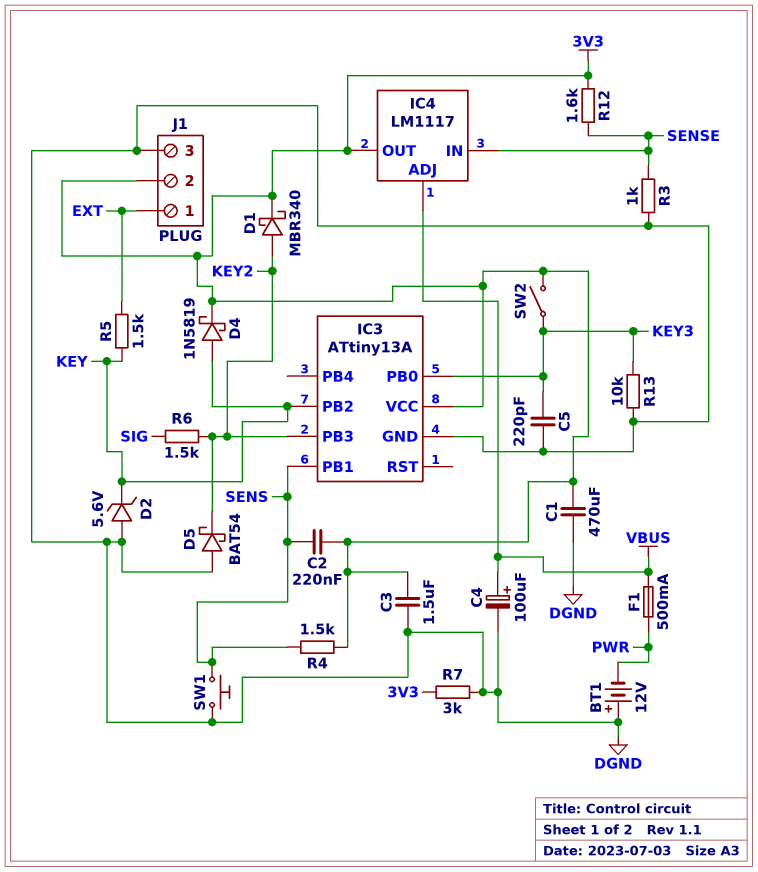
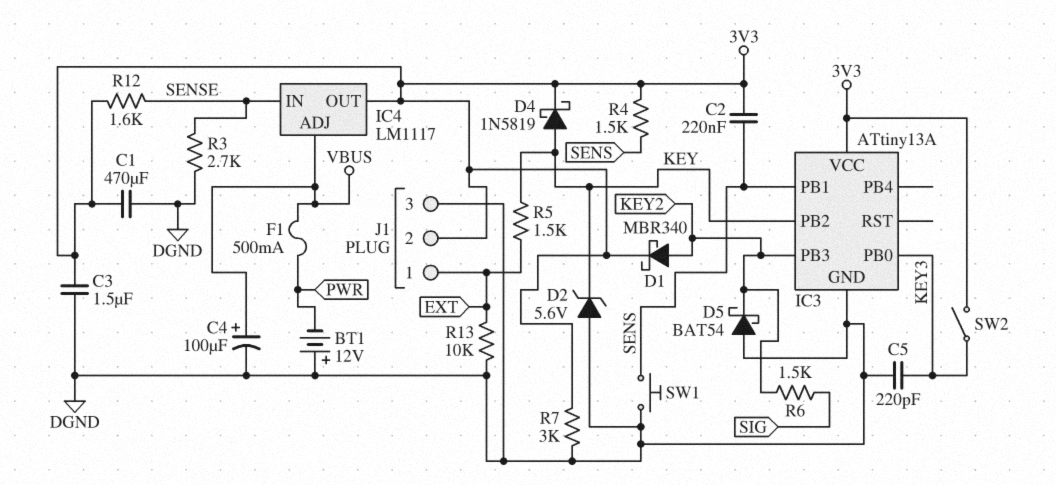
R3: 1k (DGND, SENSE) -> 2.7k (DGND, SENSE)
R13: 10k (DGND, KEY3) -> 10k (DGND, EXT)

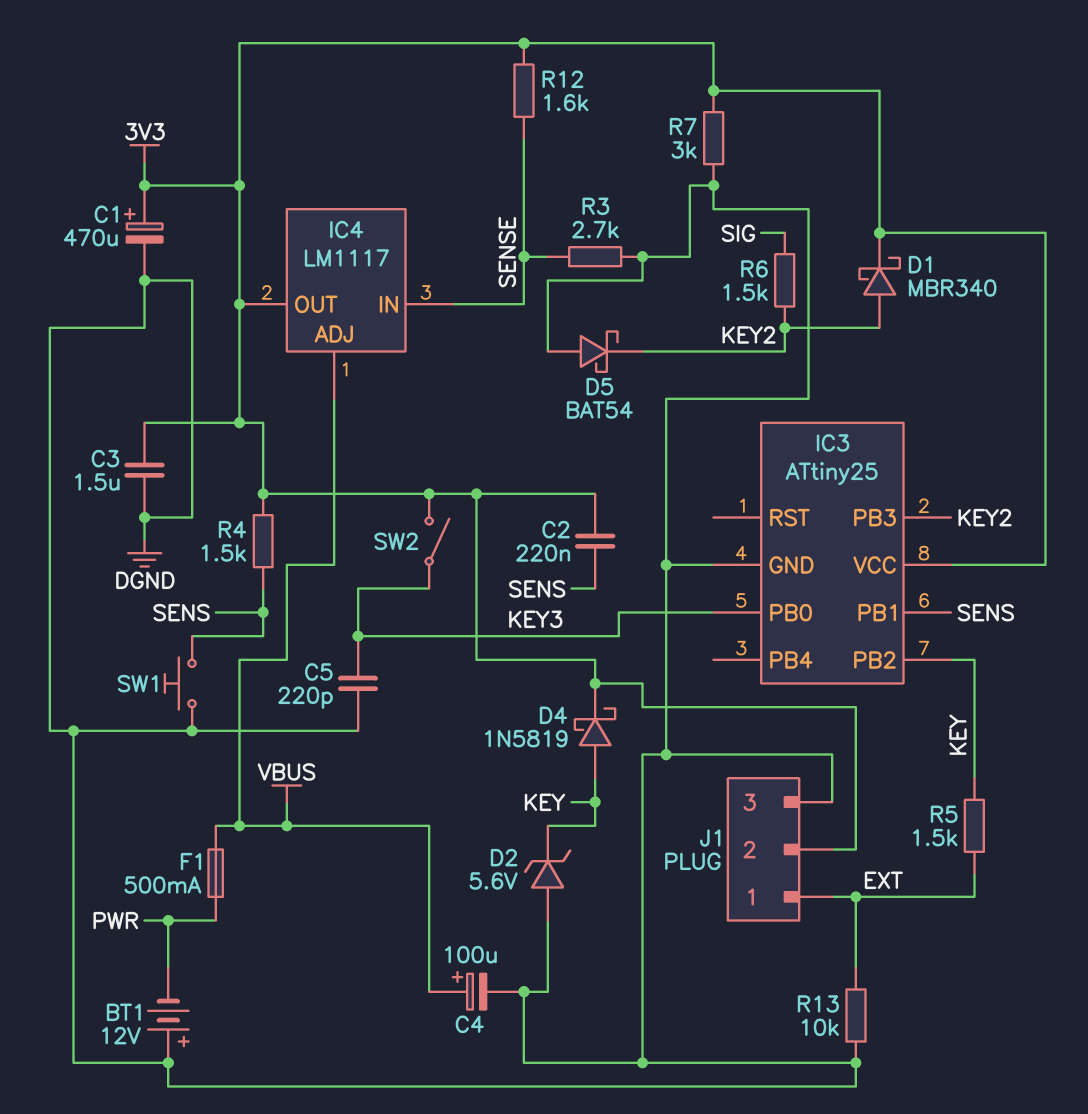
C1: 470uF (3V3, DGND) -> 470uF (plus 3V3, minus DGND)
IC3: ATtiny13A -> ATtiny25

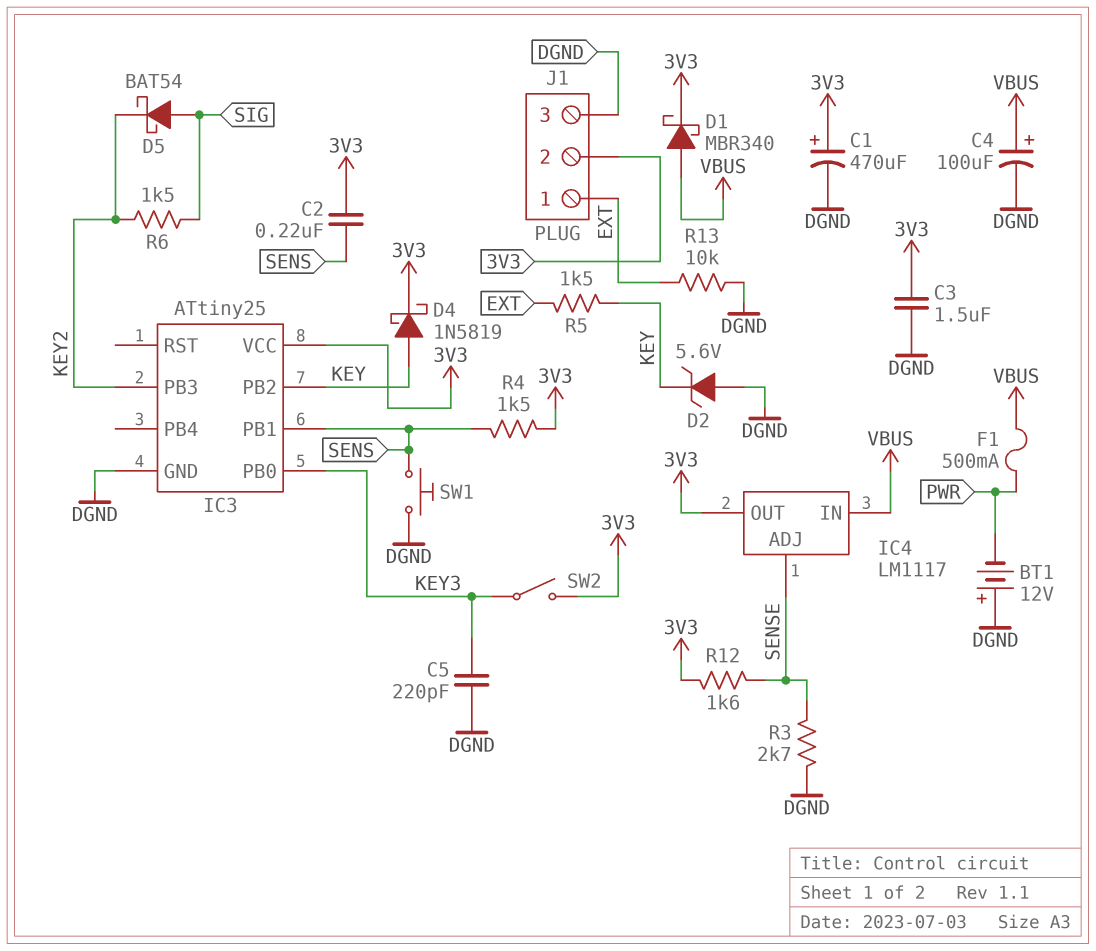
D1: schottky MBR340 (A KEY2, K 3V3) -> schottky MBR340 (A VBUS, K 3V3)
D5: schottky BAT54 (A DGND, K KEY2) -> schottky BAT54 (A SIG, K KEY2)
IC4 pin ADJ: VBUS -> SENSE
IC4 pin IN: SENSE -> VBUS
R7: 3k (3V3, DGND) -> none

